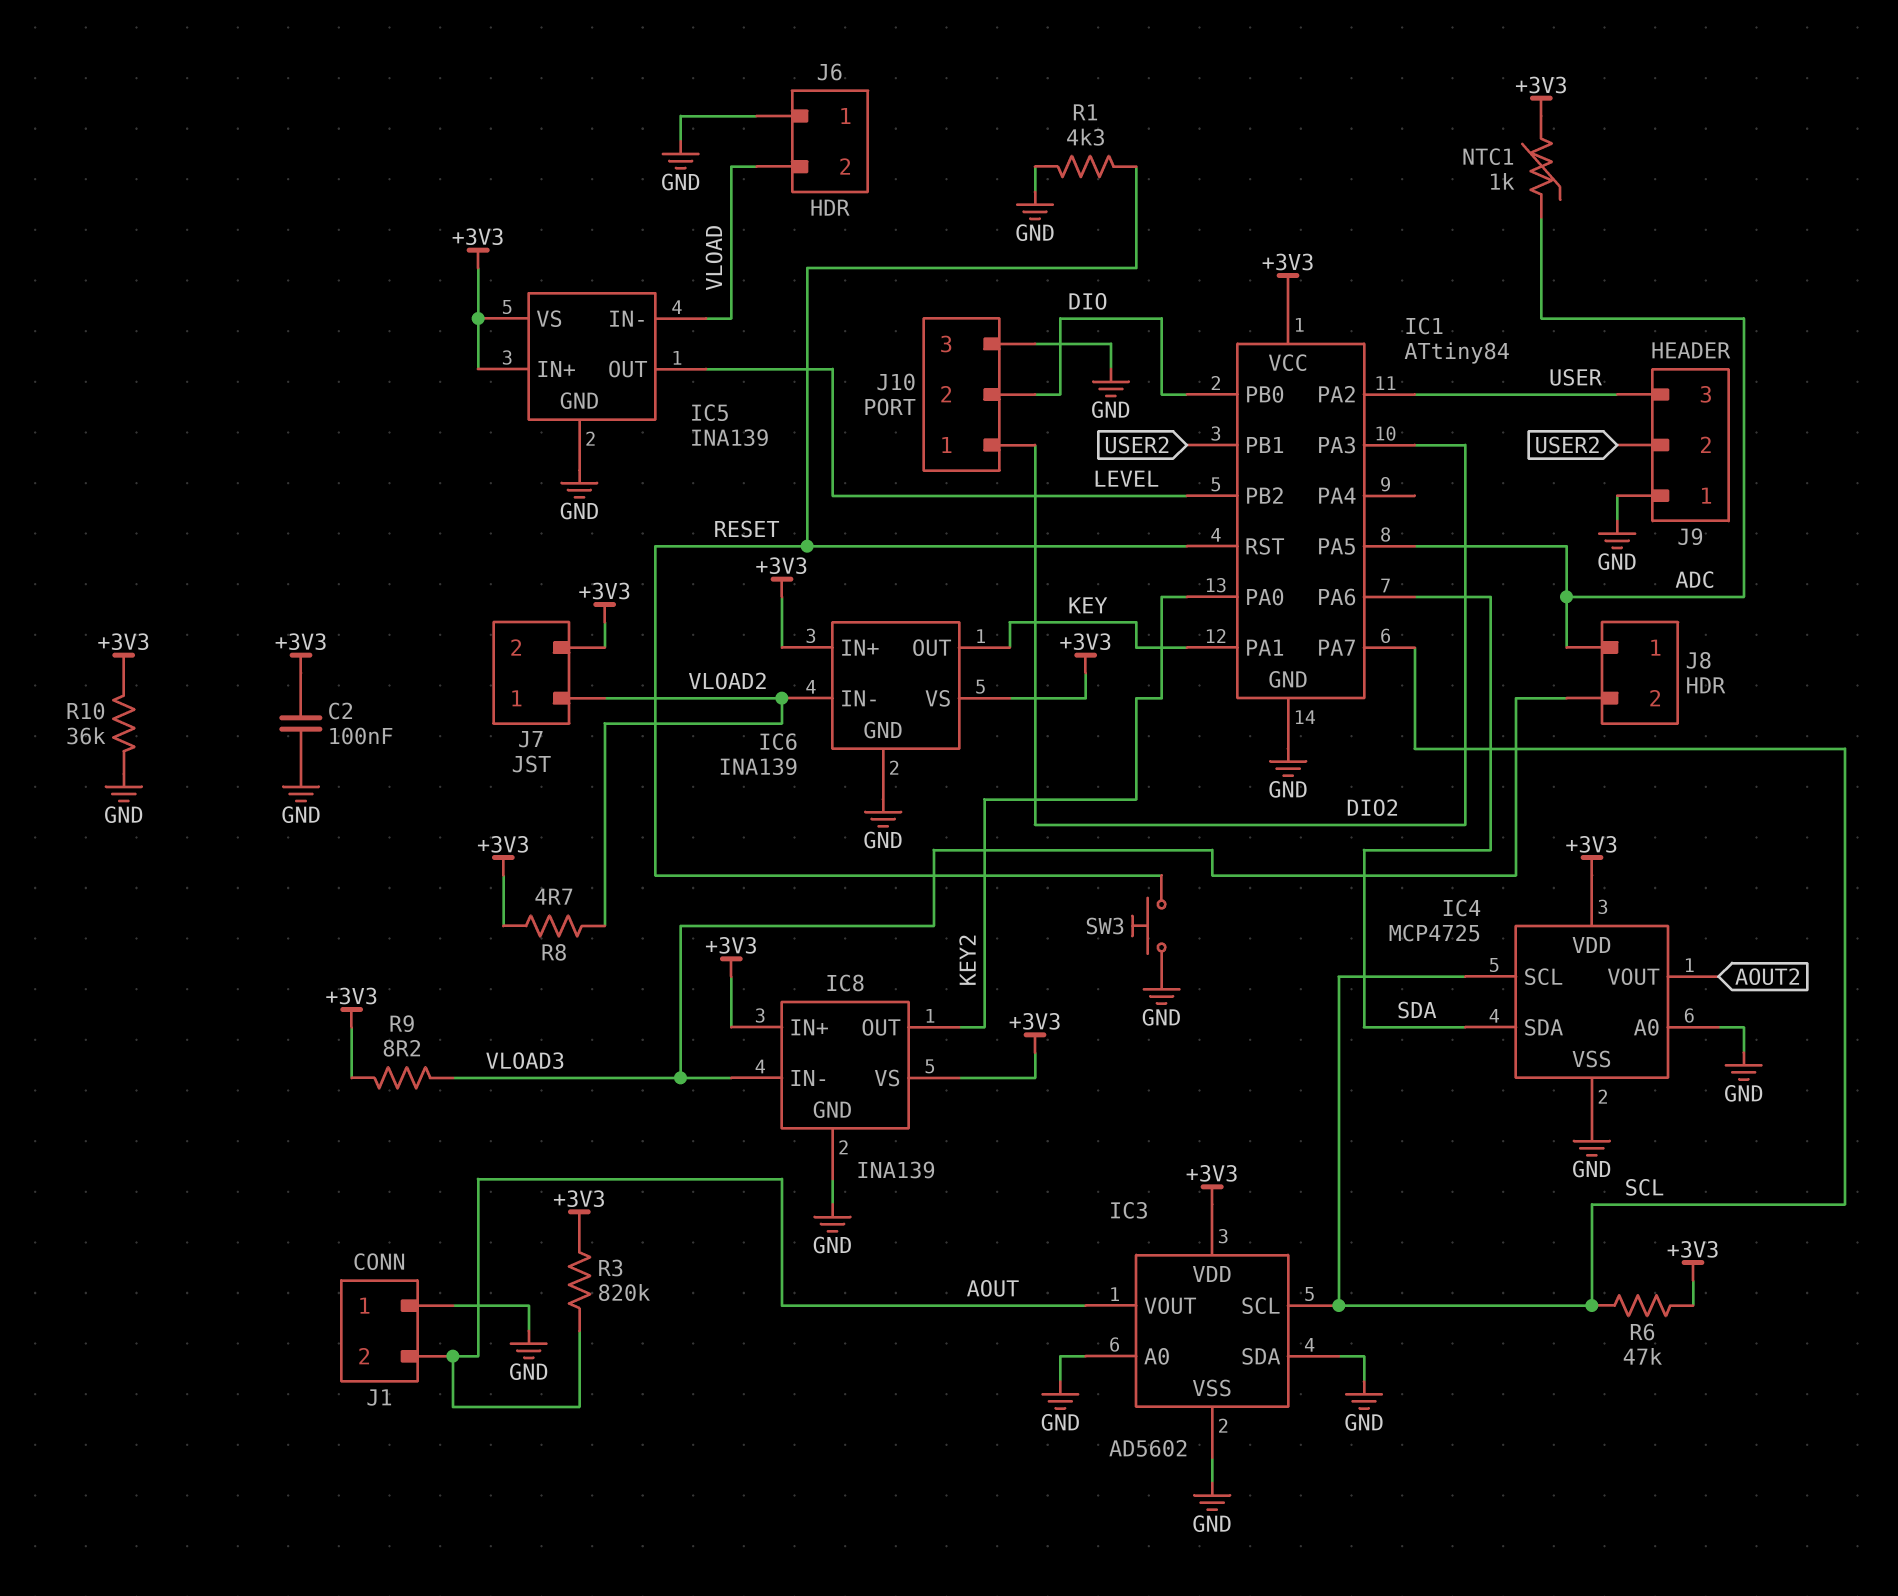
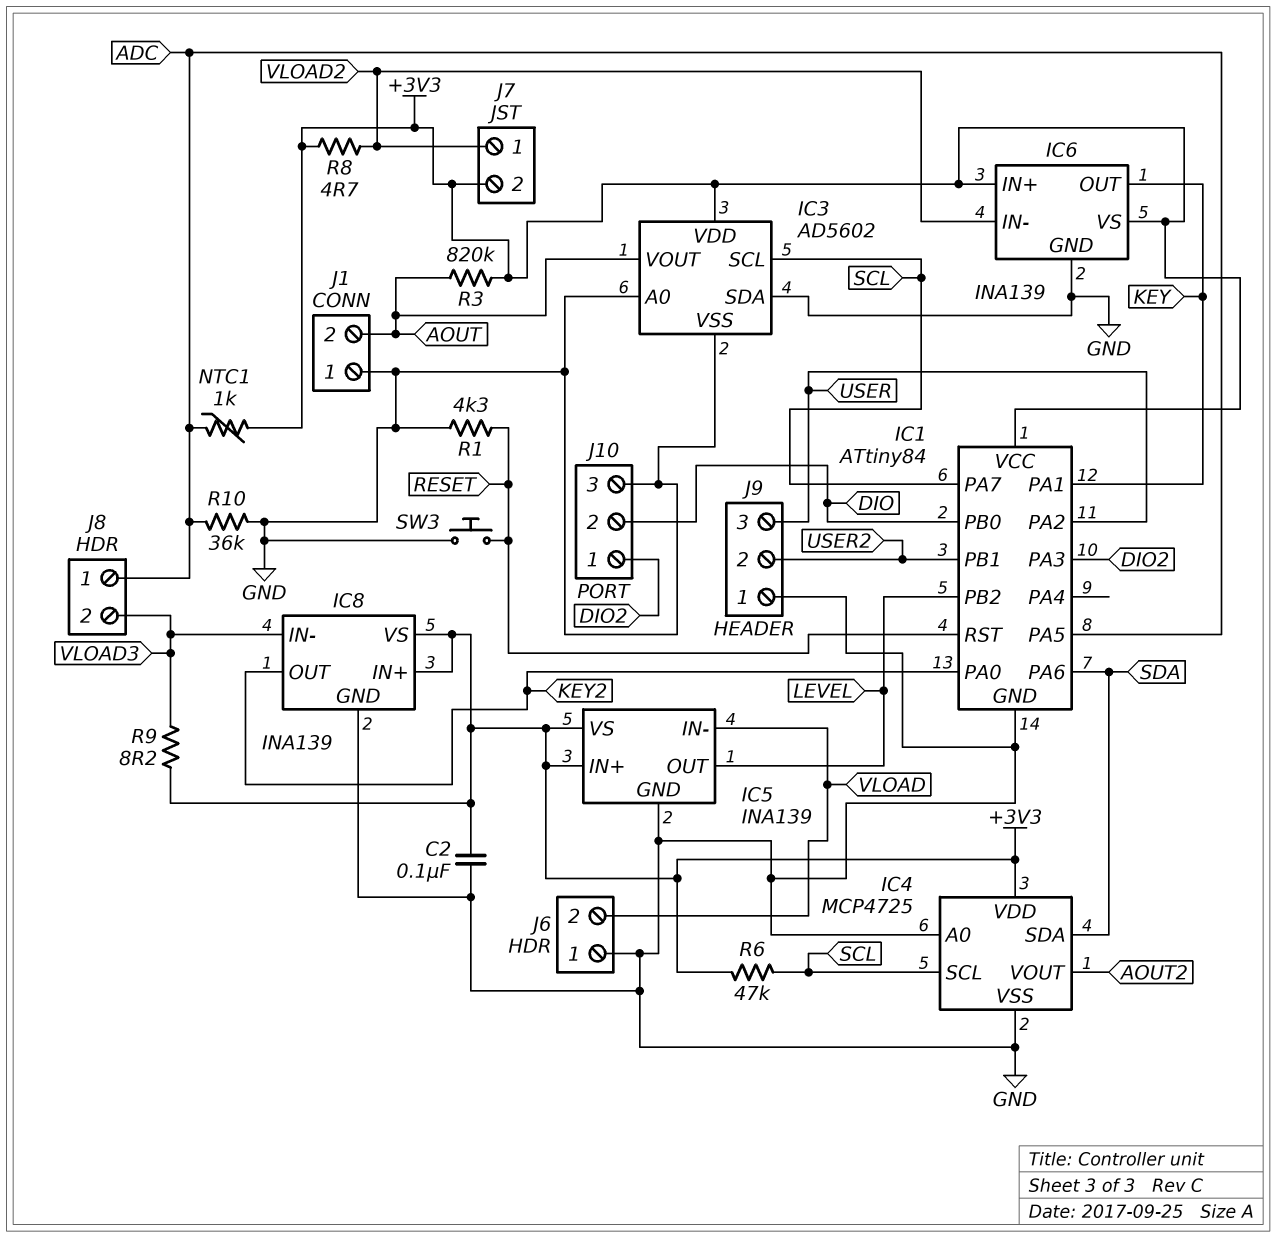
R10: 36k (+3V3, GND) -> 36k (ADC, GND)

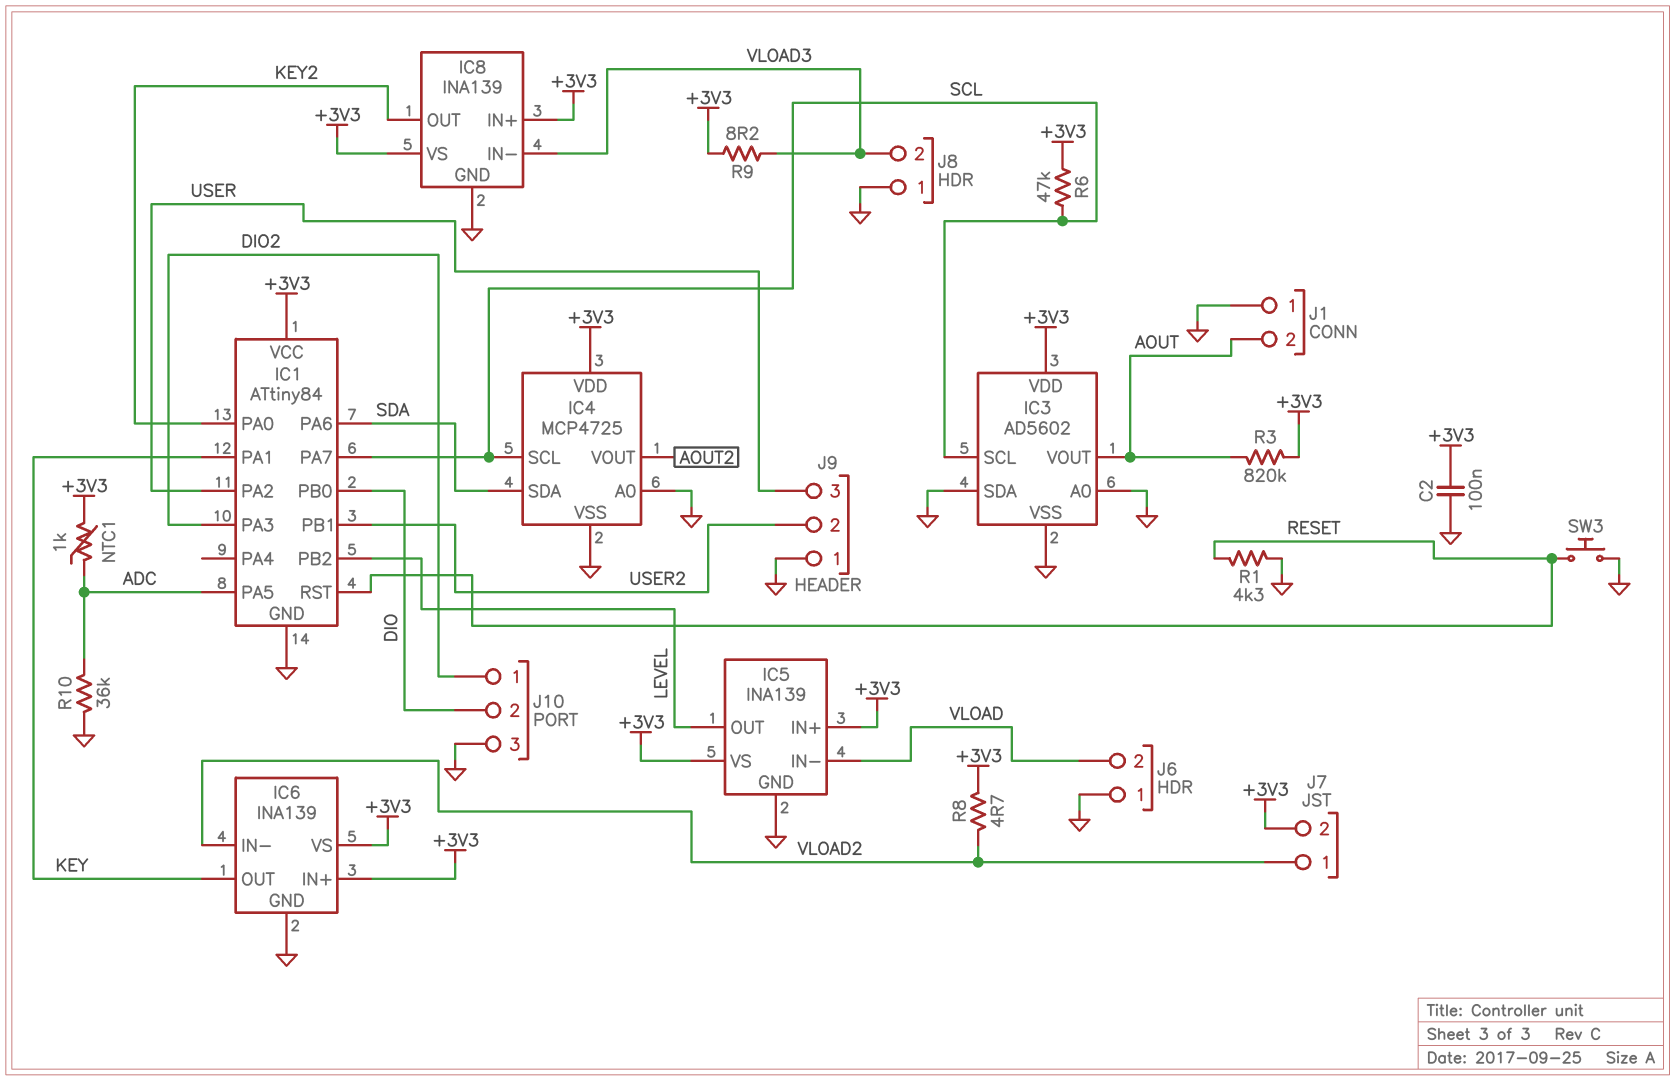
J8 pin 1: ADC -> GND

